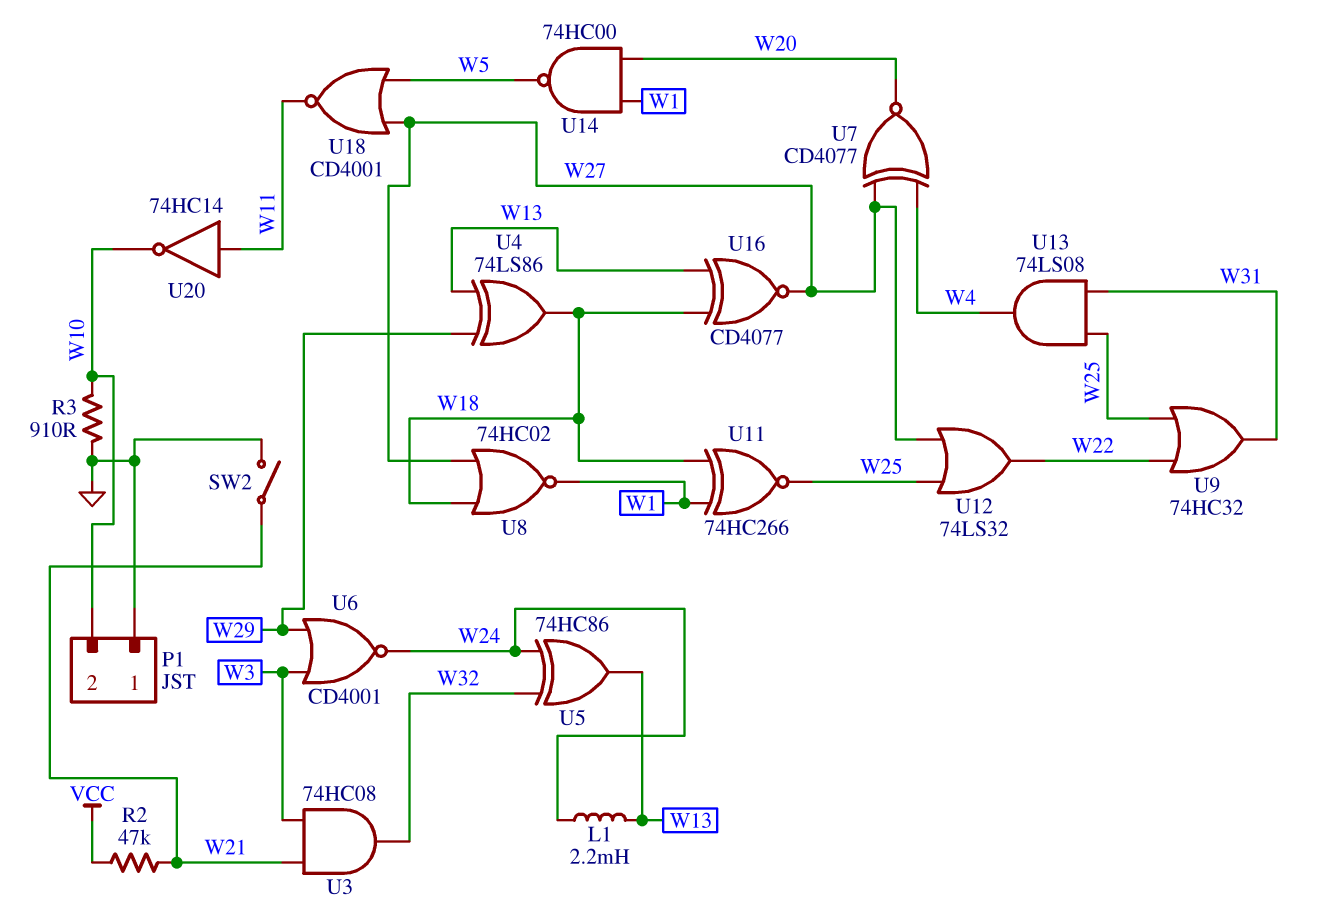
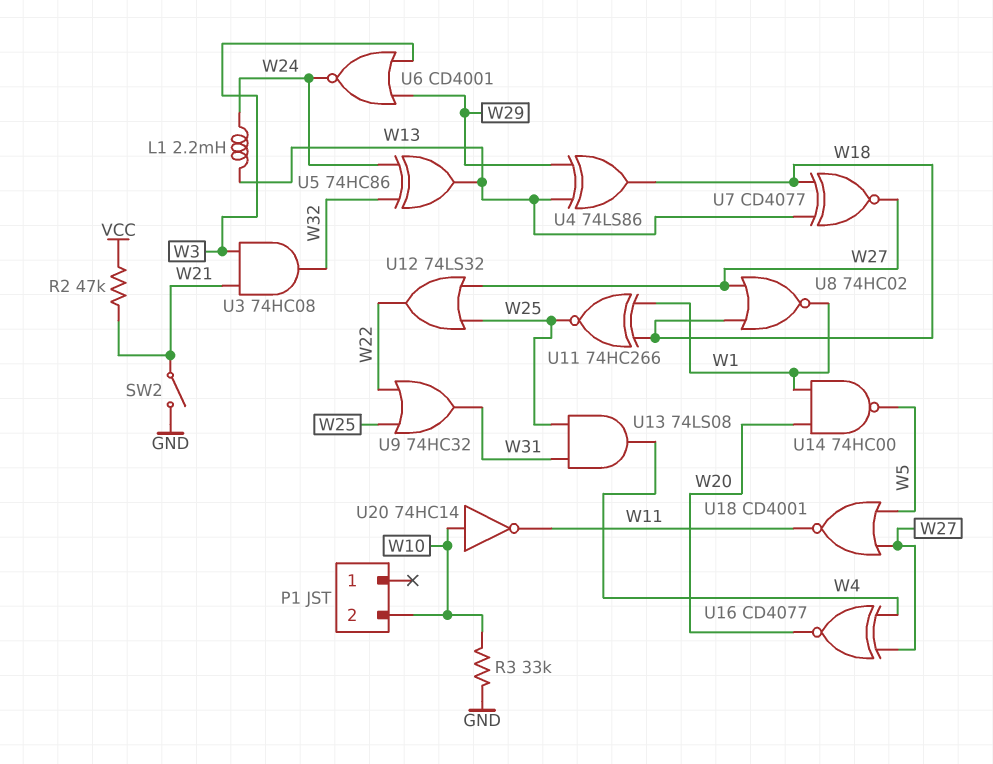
P1 pin 1: GND -> none
R3: 910 (GND, W10) -> 33k (GND, W10)
U7: XNOR CD4077 (in W4, in W27, out W20) -> XNOR CD4077 (in W13, in W18, out W27)
U16: XNOR CD4077 (in W13, in W18, out W27) -> XNOR CD4077 (in W4, in W27, out W20)
U20: NOT 74HC14 (in W11, out W10) -> NOT 74HC14 (in W10, out W11)

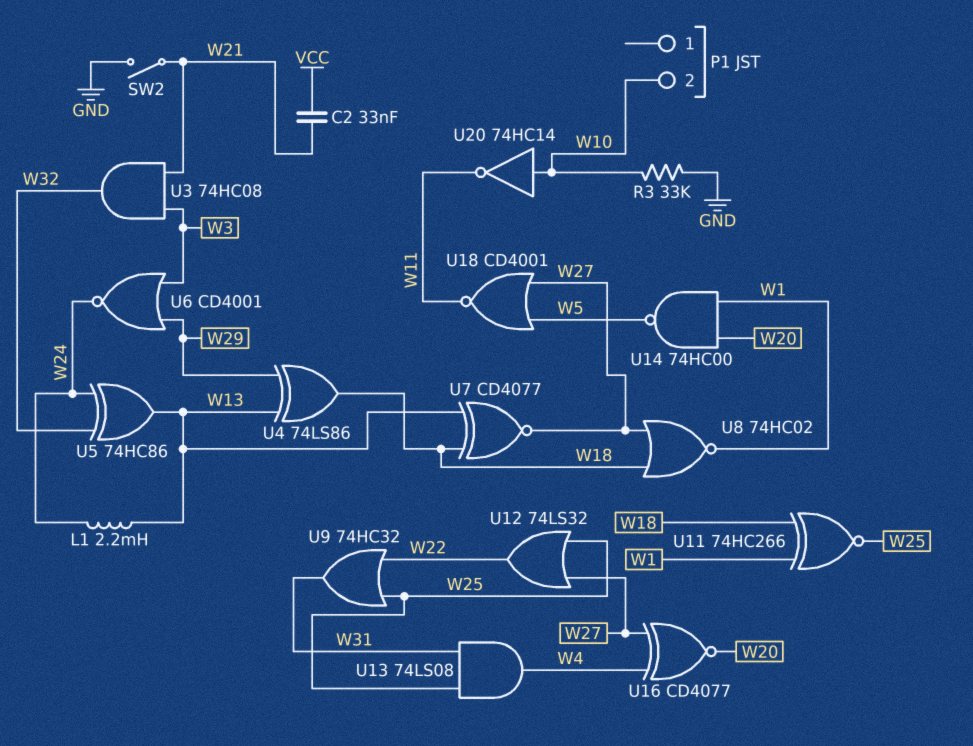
C2: none -> 33nF (VCC, W21)
R2: 47k (VCC, W21) -> none

